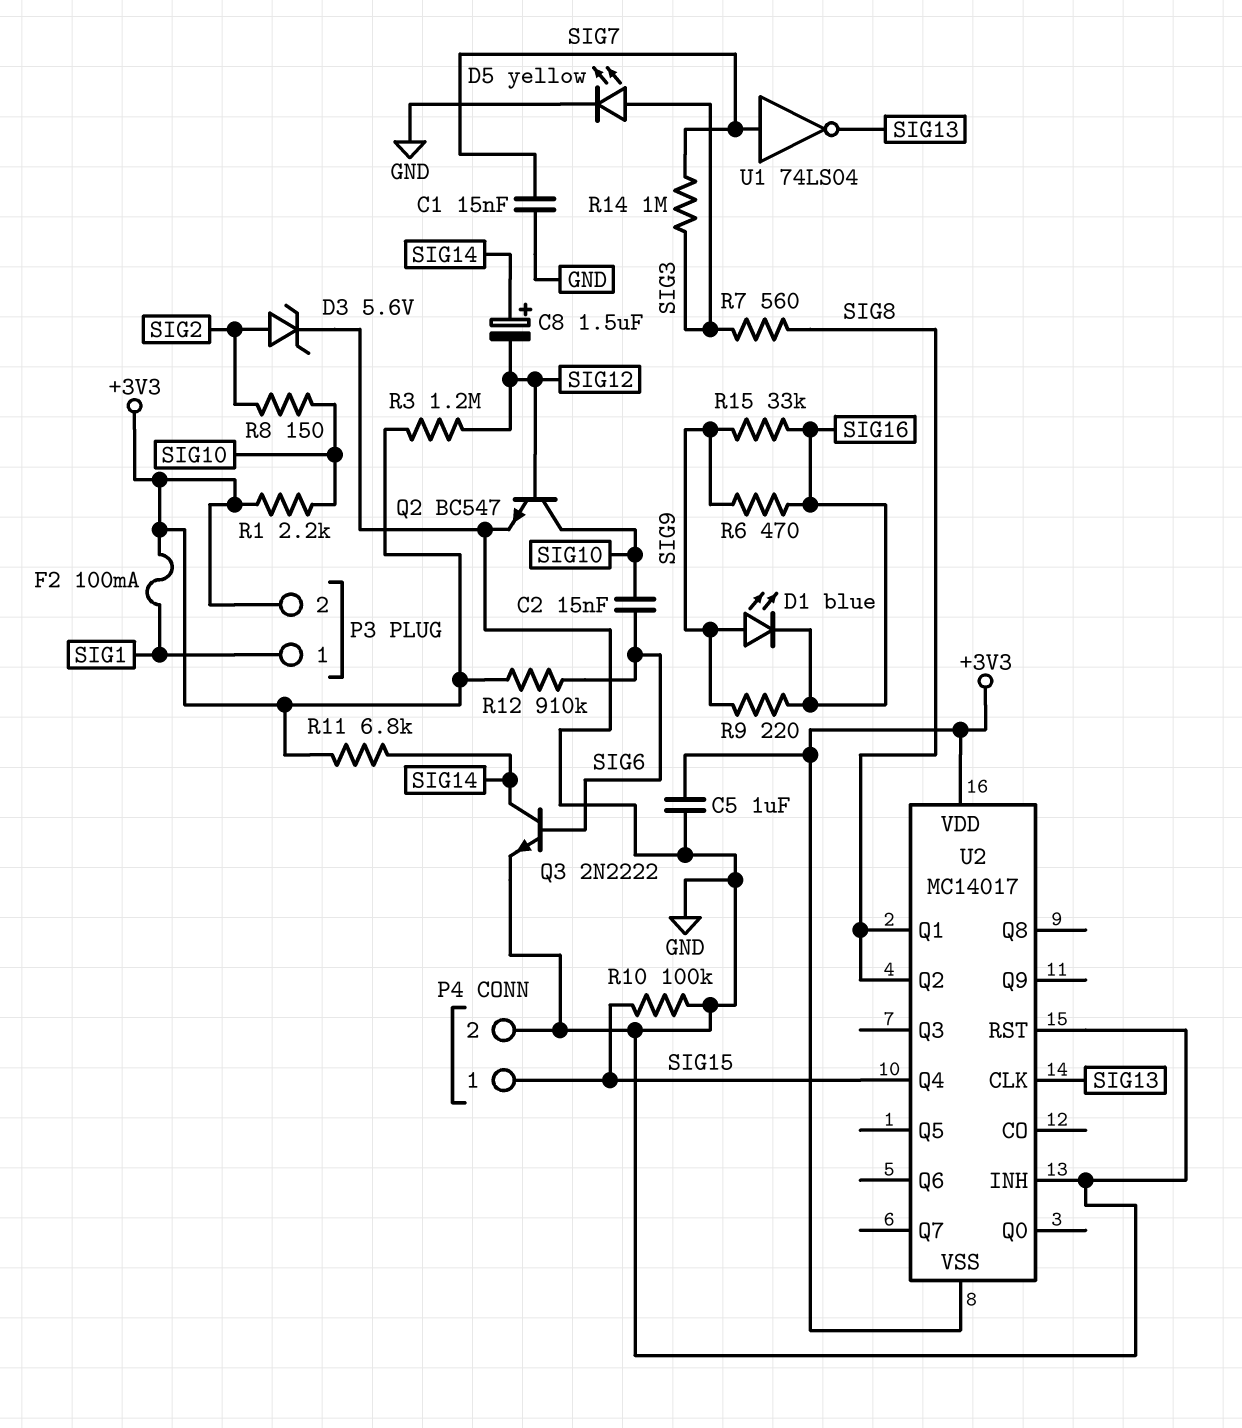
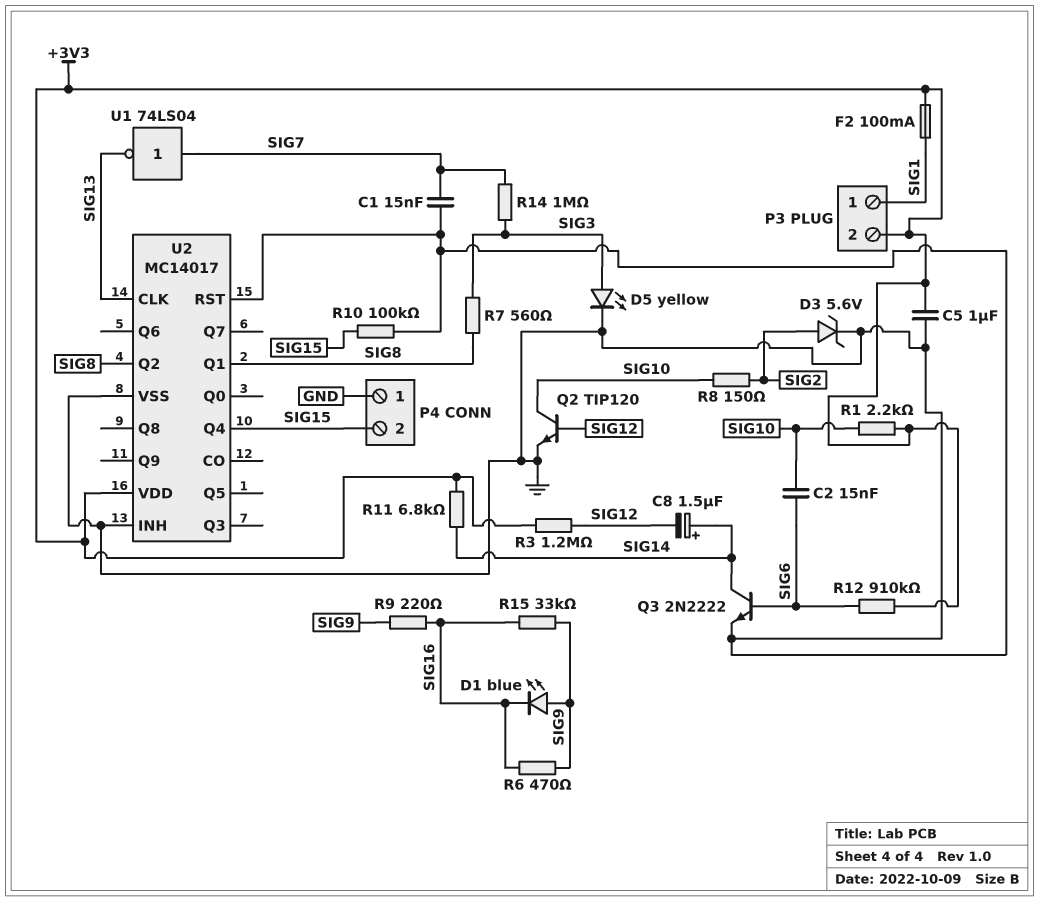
P4 pin 1: SIG15 -> GND
P4 pin 2: GND -> SIG15
Q2: NPN BC547 (B SIG12, C SIG10, E GND) -> NPN TIP120 (B SIG12, C SIG10, E GND)
U2 pin VSS: +3V3 -> GND

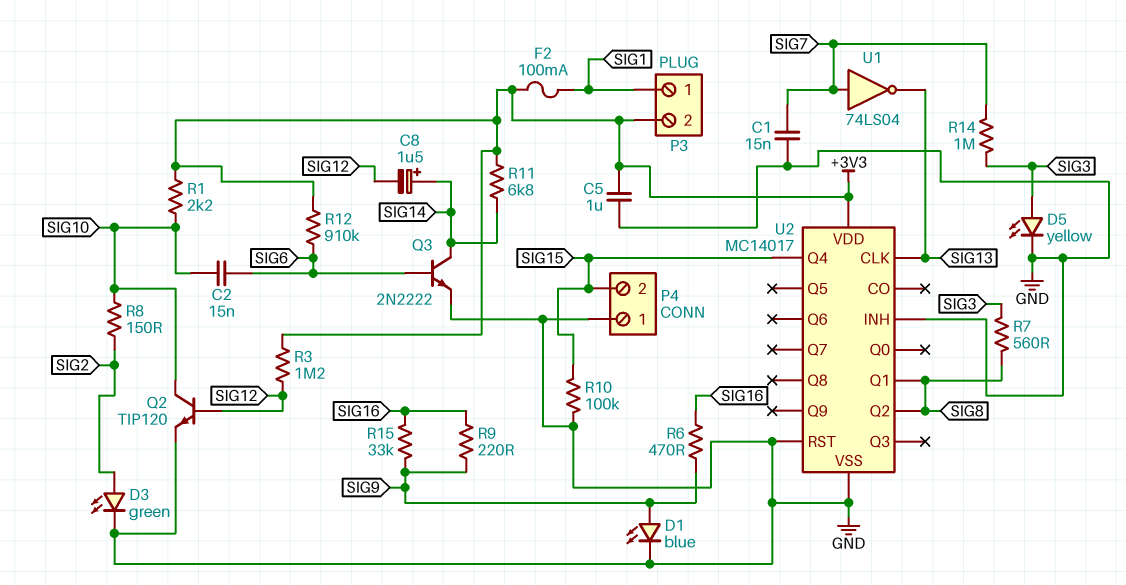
D1: LED blue (A SIG9, K SIG16) -> LED blue (A SIG9, K GND)
D3: zener 5.6V (A SIG2, K GND) -> LED green (A SIG2, K GND)

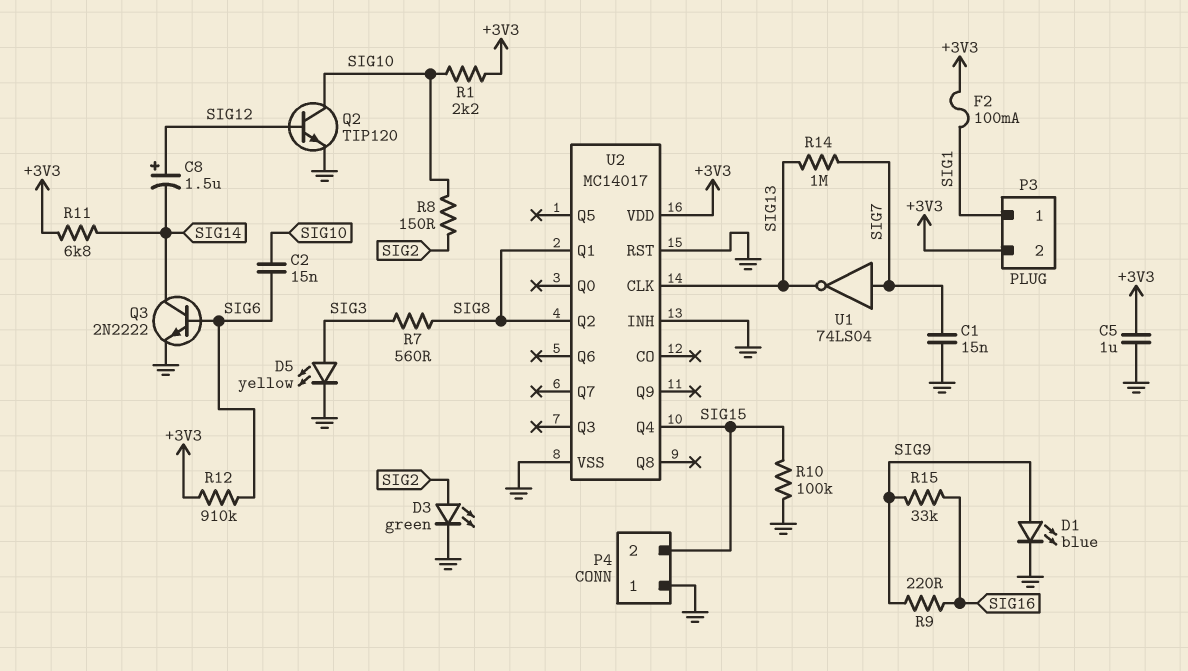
C8: 1.5uF (plus SIG14, minus SIG12) -> 1.5uF (plus SIG12, minus SIG14)
R3: 1.2M (+3V3, SIG12) -> none
R6: 470 (SIG9, SIG16) -> none
R14: 1M (SIG3, SIG7) -> 1M (SIG7, SIG13)

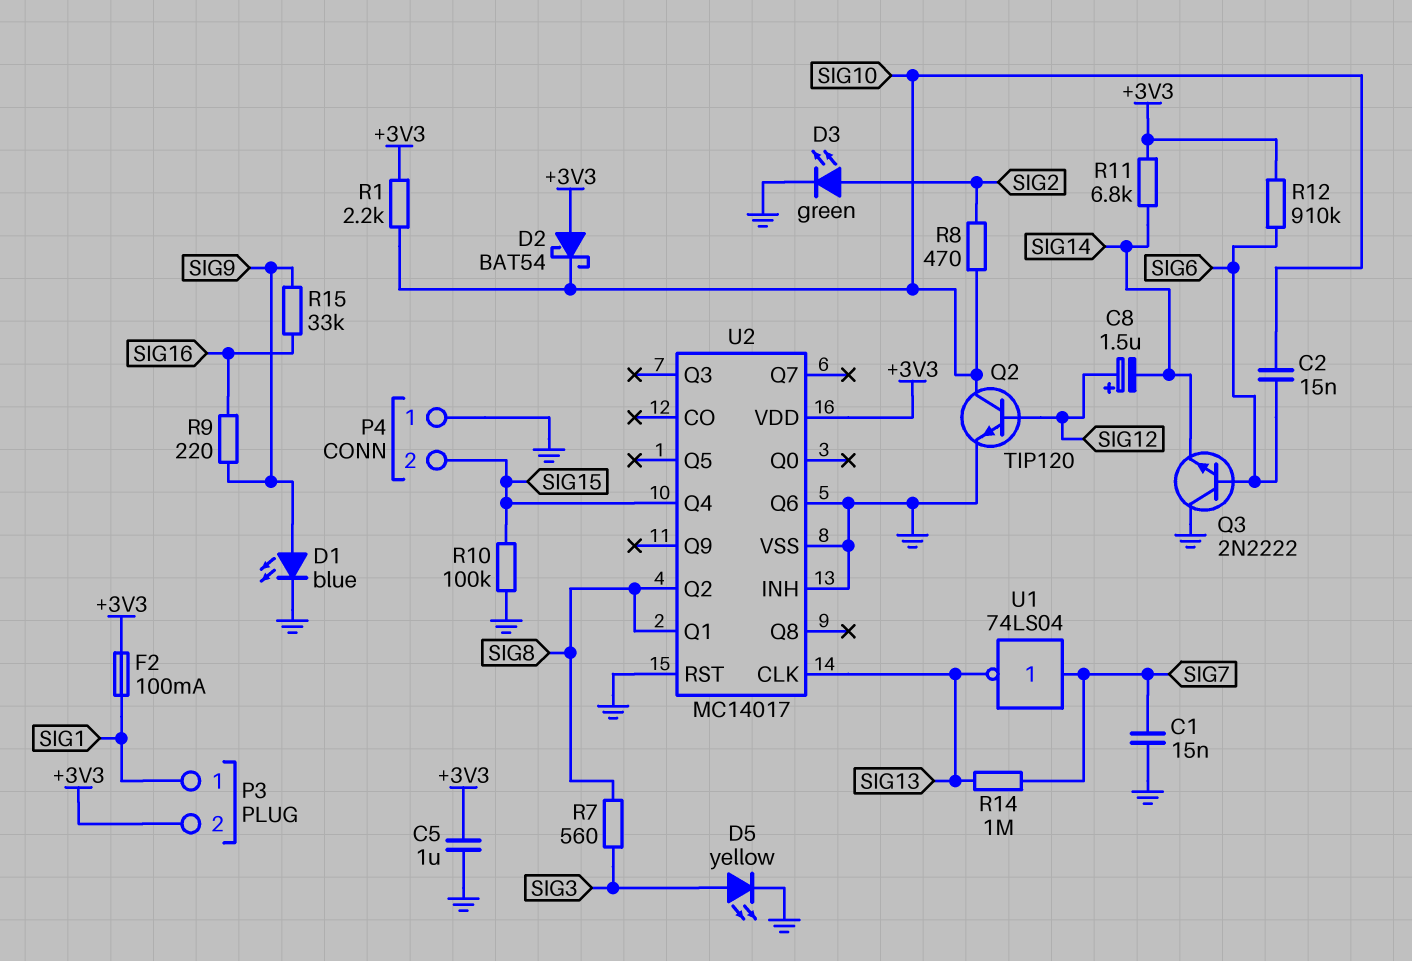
D2: none -> schottky BAT54 (A +3V3, K SIG10)
Q3: NPN 2N2222 (B SIG6, C SIG14, E GND) -> NPN 2N2222 (B SIG6, C GND, E SIG14)
R8: 150 (SIG2, SIG10) -> 470 (SIG2, SIG10)
U2 pin Q6: none -> GND

